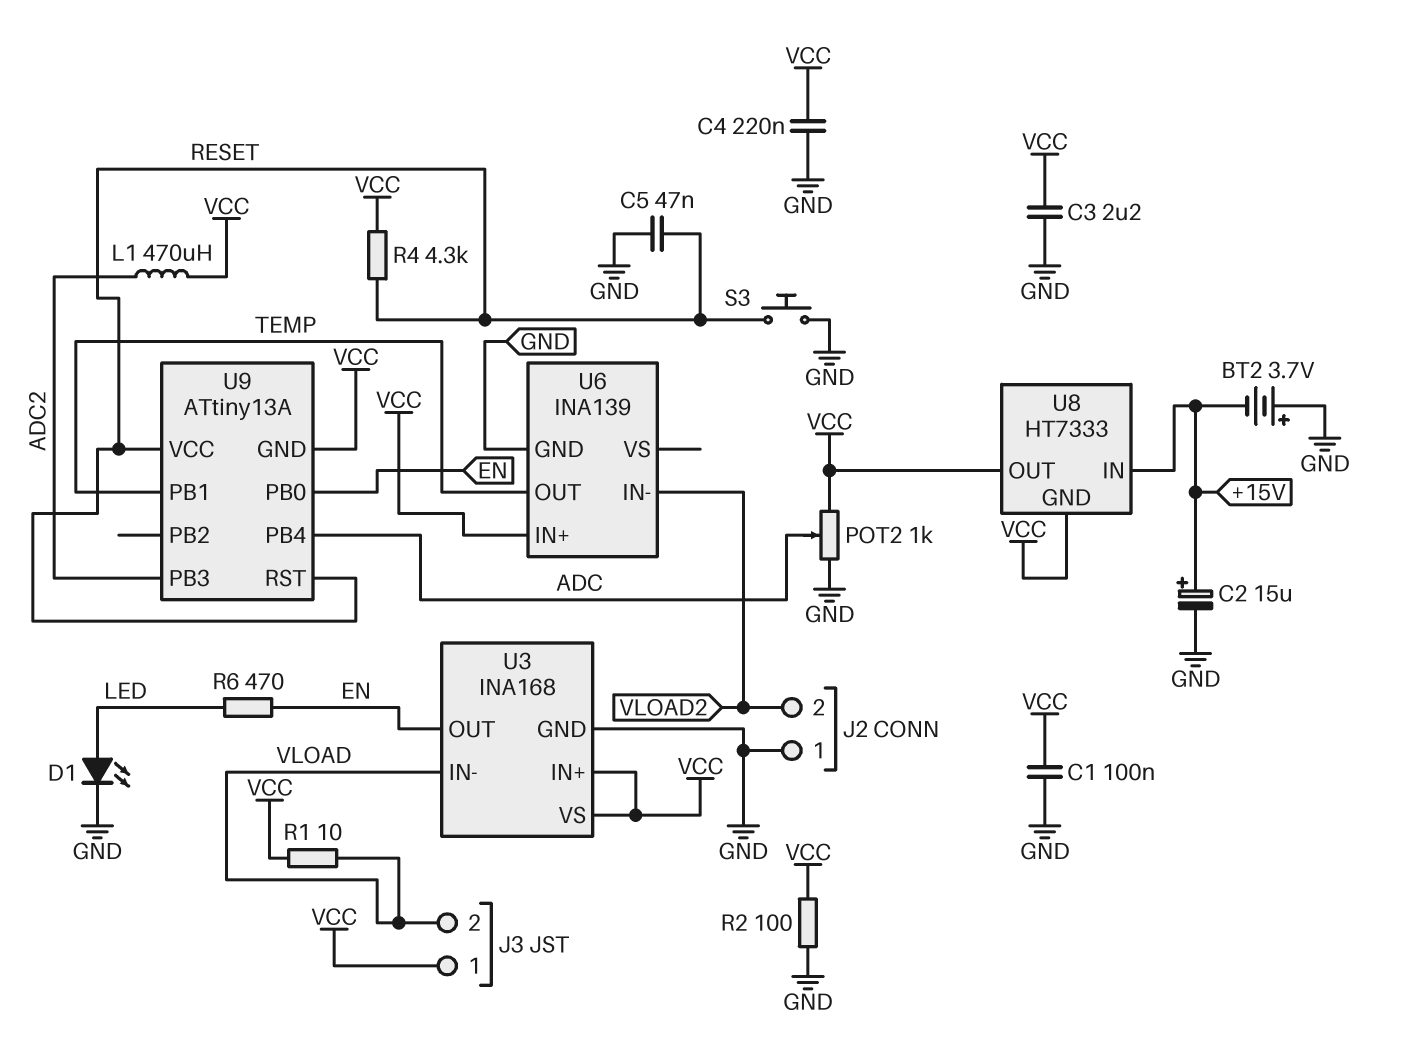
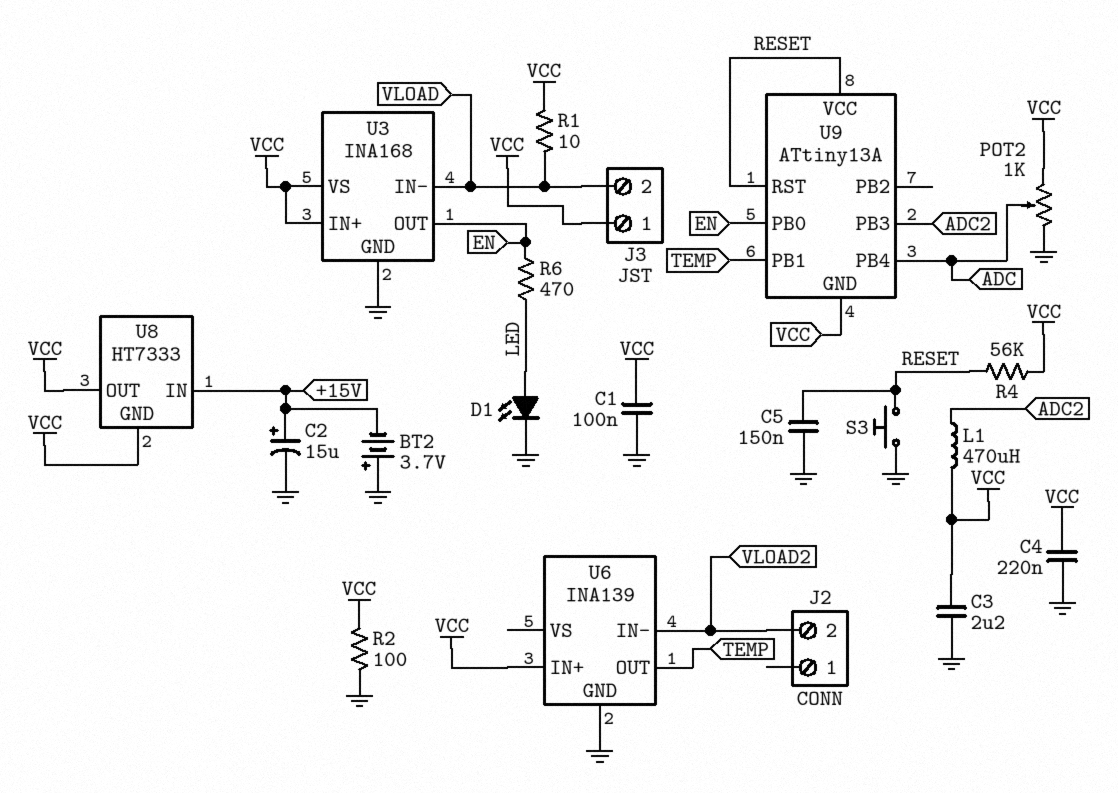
C5: 47nF (GND, RESET) -> 150nF (GND, RESET)
J2 pin 1: GND -> none
R4: 4.3k (RESET, VCC) -> 56k (RESET, VCC)

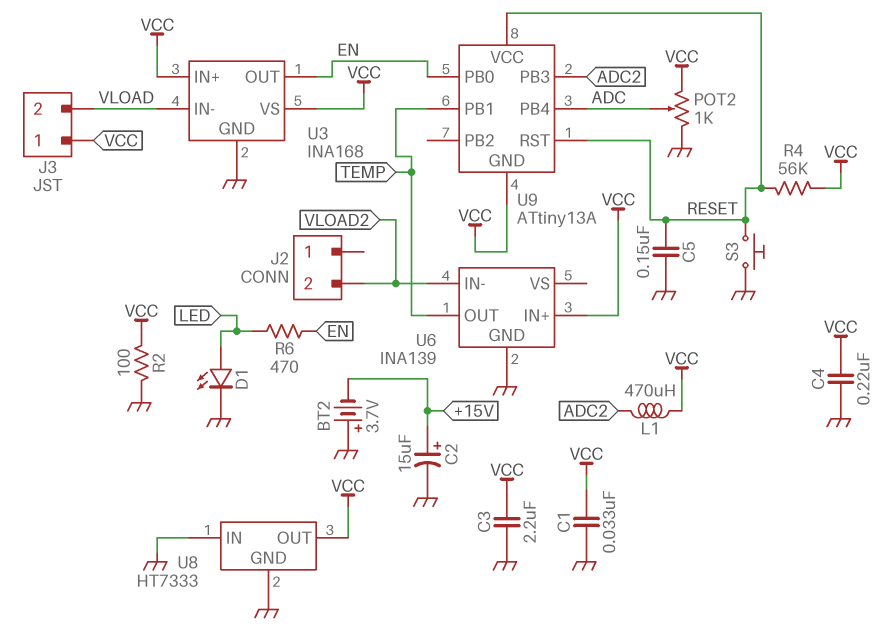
C1: 100nF (GND, VCC) -> 33nF (GND, VCC)
R1: 10 (VCC, VLOAD) -> none
U8 pin GND: VCC -> GND
U8 pin IN: +15V -> GND

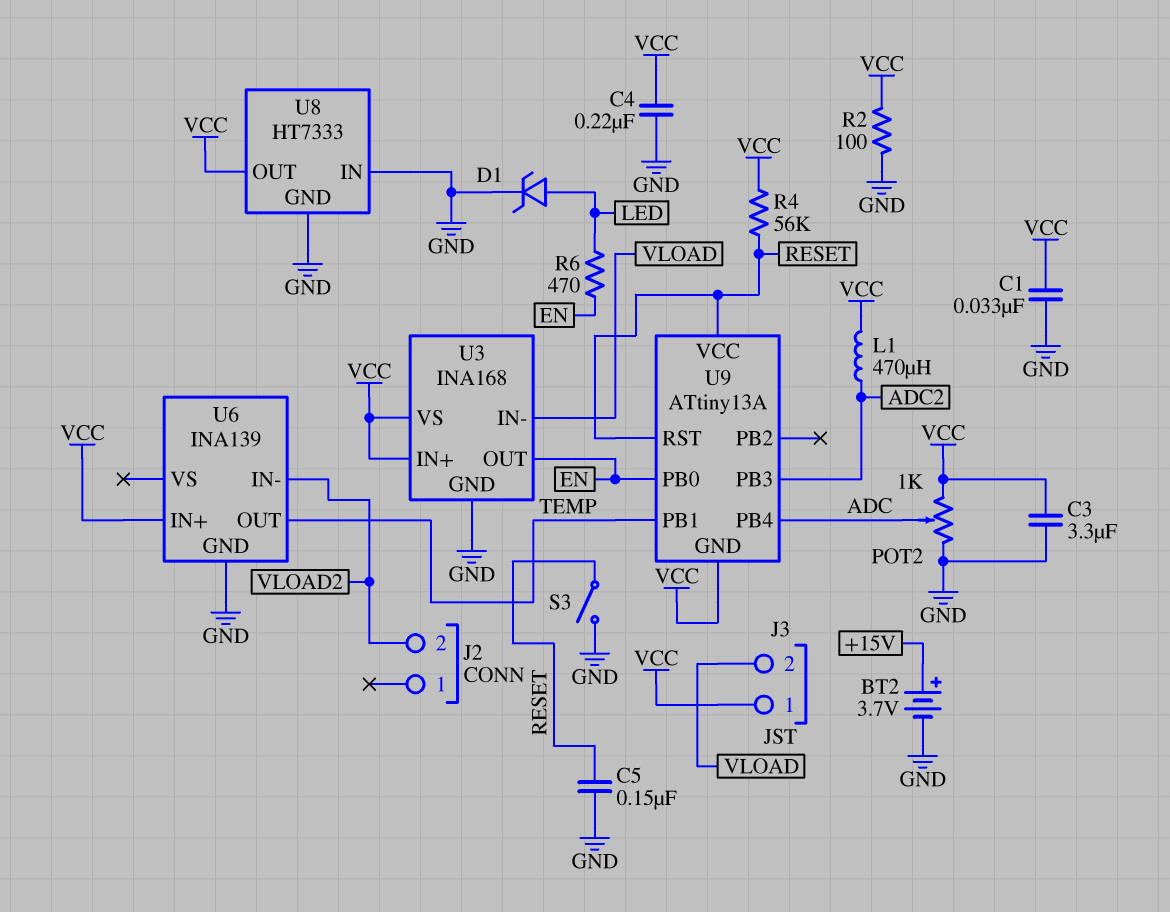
BT2: 3.7V (plus GND, minus +15V) -> 3.7V (plus +15V, minus GND)
C2: 15uF (plus +15V, minus GND) -> none
C3: 2.2uF (GND, VCC) -> 3.3uF (GND, VCC)
D1: LED (A LED, K GND) -> zener (A LED, K GND)
S3: button (GND, RESET) -> switch (GND, RESET)

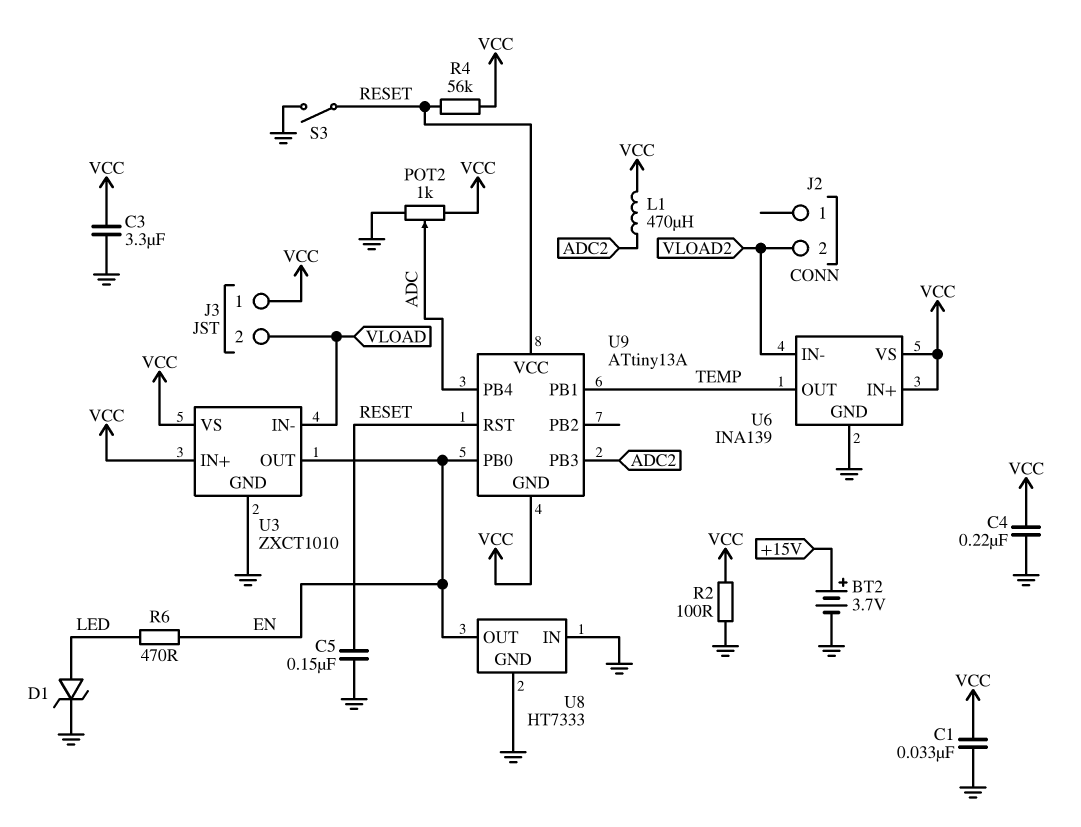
U3: INA168 -> ZXCT1010
U6 pin VS: none -> VCC
U8 pin OUT: VCC -> EN

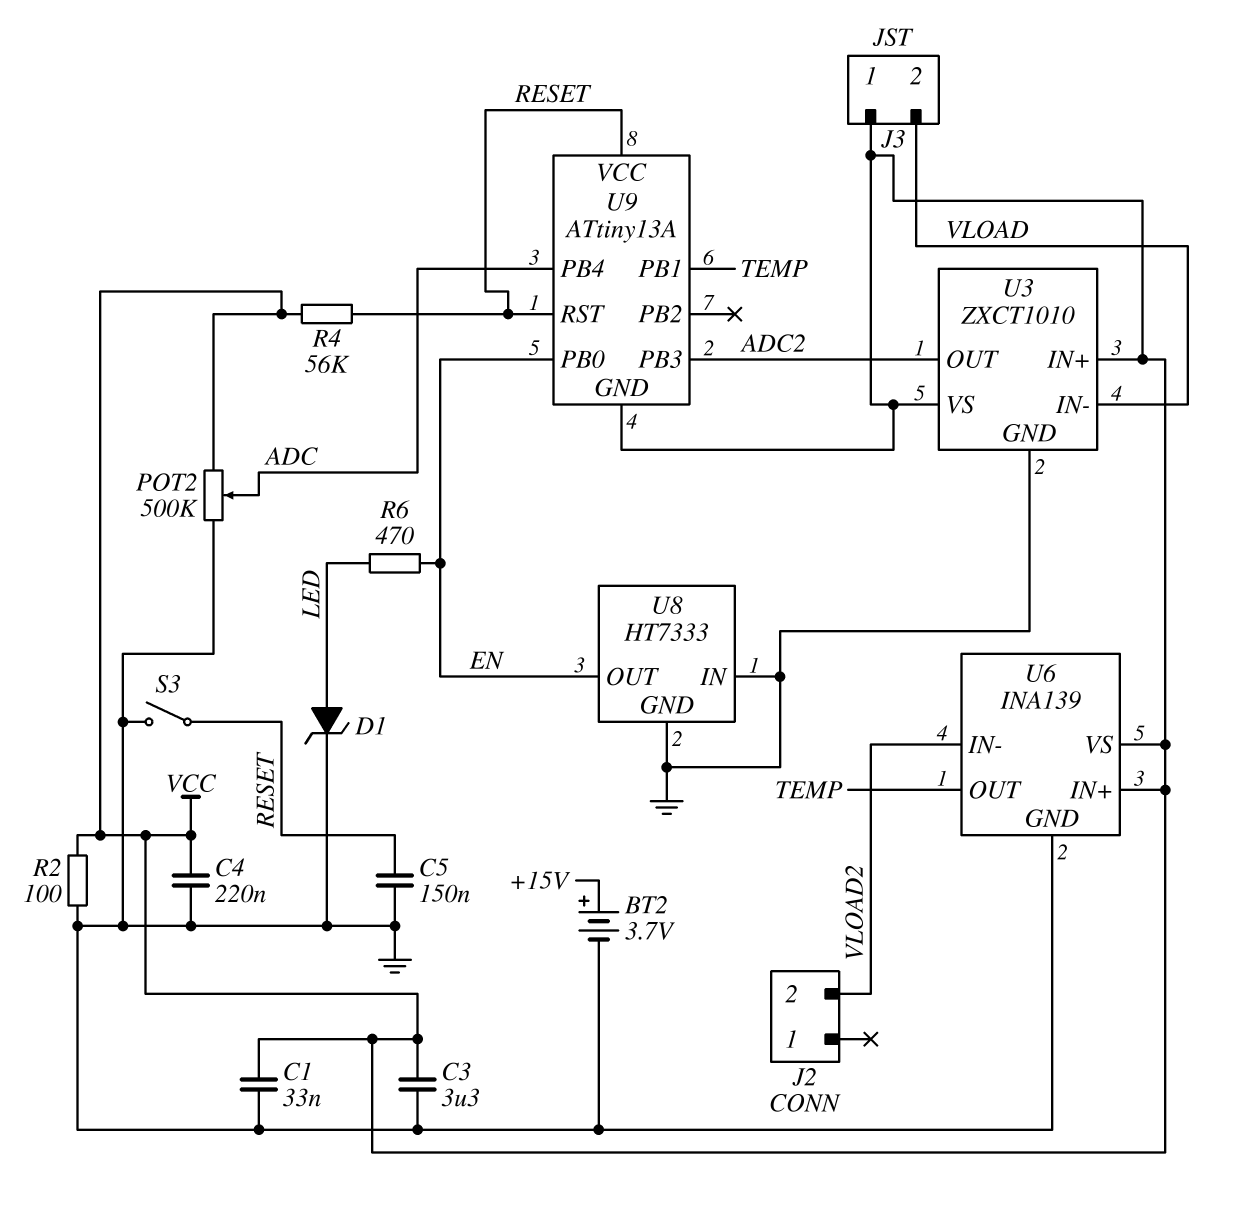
L1: 470uH (ADC2, VCC) -> none
POT2: 1k (GND, VCC, wiper ADC) -> 500k (GND, VCC, wiper ADC)
U3 pin OUT: EN -> ADC2

